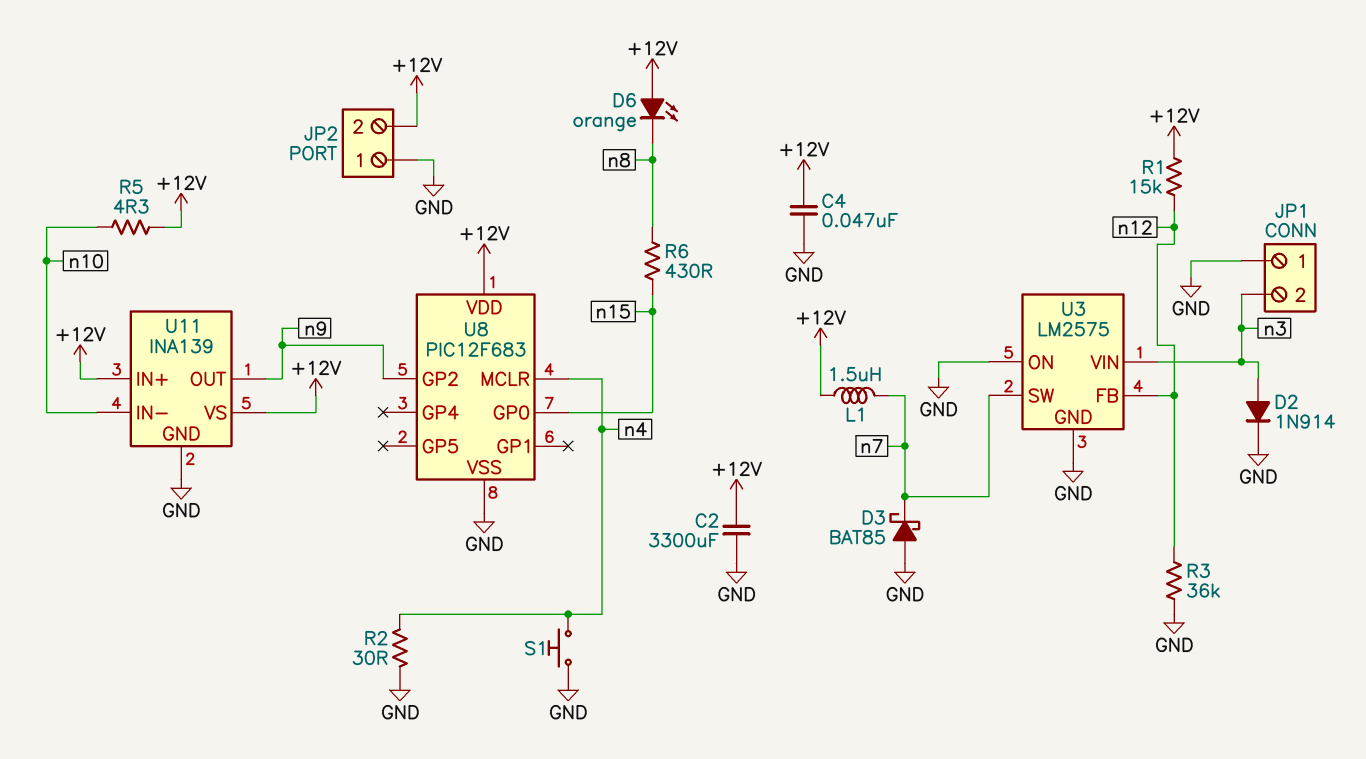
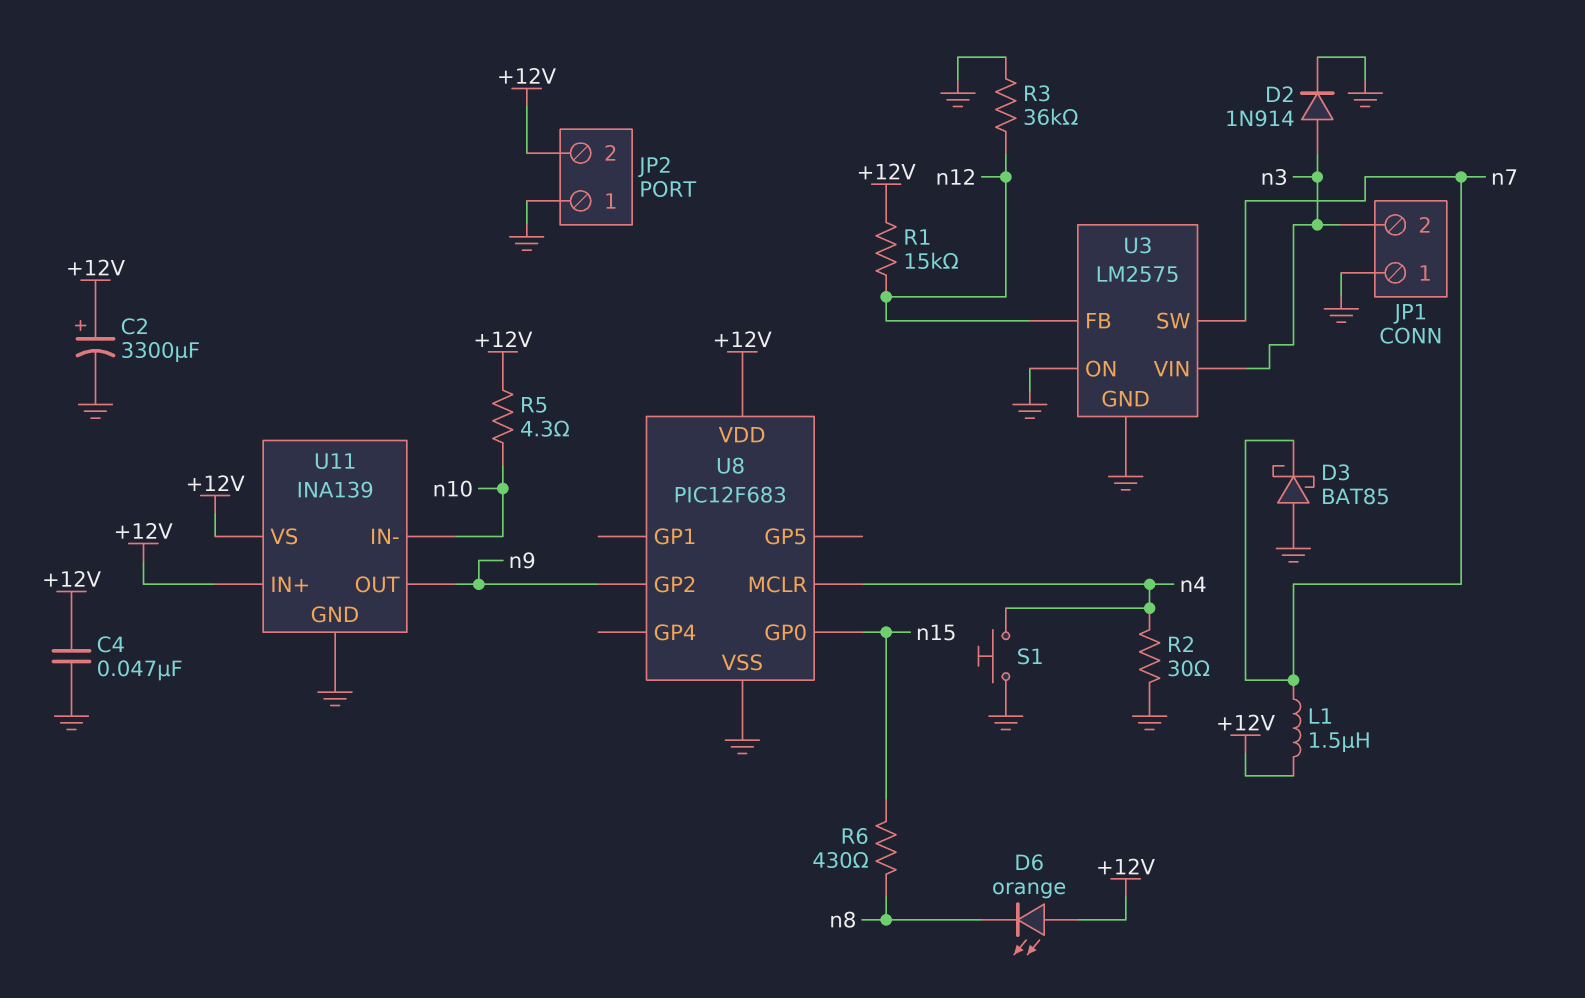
C2: 3300uF (+12V, GND) -> 3300uF (plus +12V, minus GND)

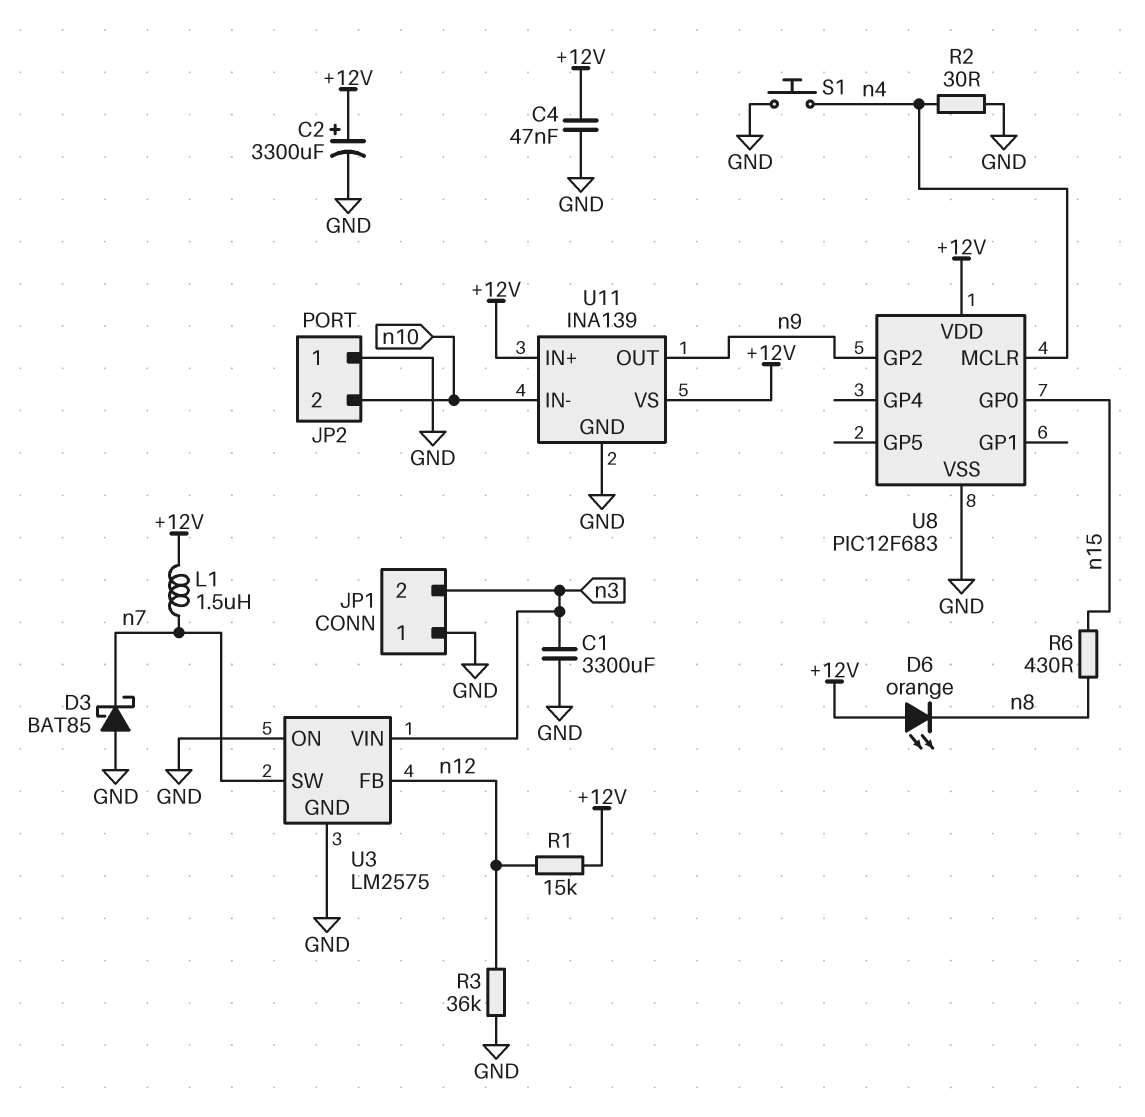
C1: none -> 3300uF (GND, n3)
D2: diode 1N914 (A n3, K GND) -> none
JP2 pin 2: +12V -> n10
R5: 4.3 (+12V, n10) -> none

